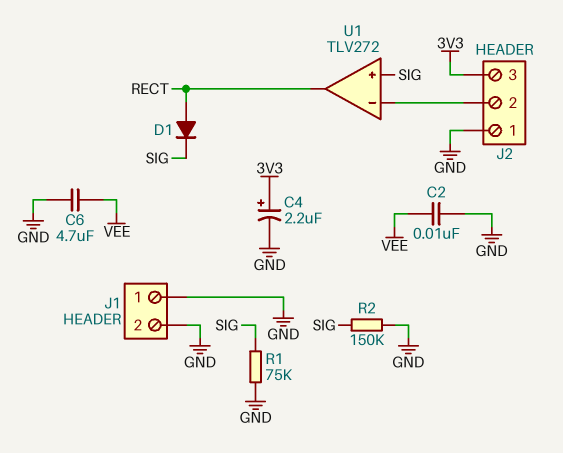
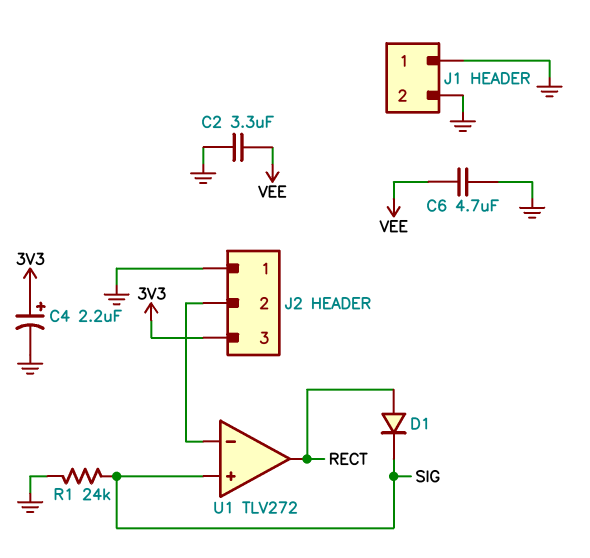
C2: 10nF (GND, VEE) -> 3.3uF (GND, VEE)
R1: 75k (GND, SIG) -> 24k (GND, SIG)
R2: 150k (GND, SIG) -> none

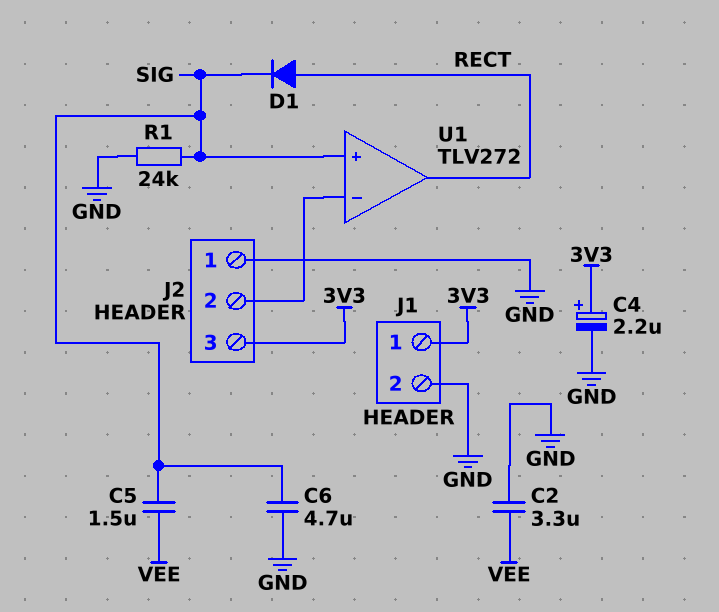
C5: none -> 1.5uF (SIG, VEE)
C6: 4.7uF (GND, VEE) -> 4.7uF (GND, SIG)
J1 pin 1: GND -> 3V3

